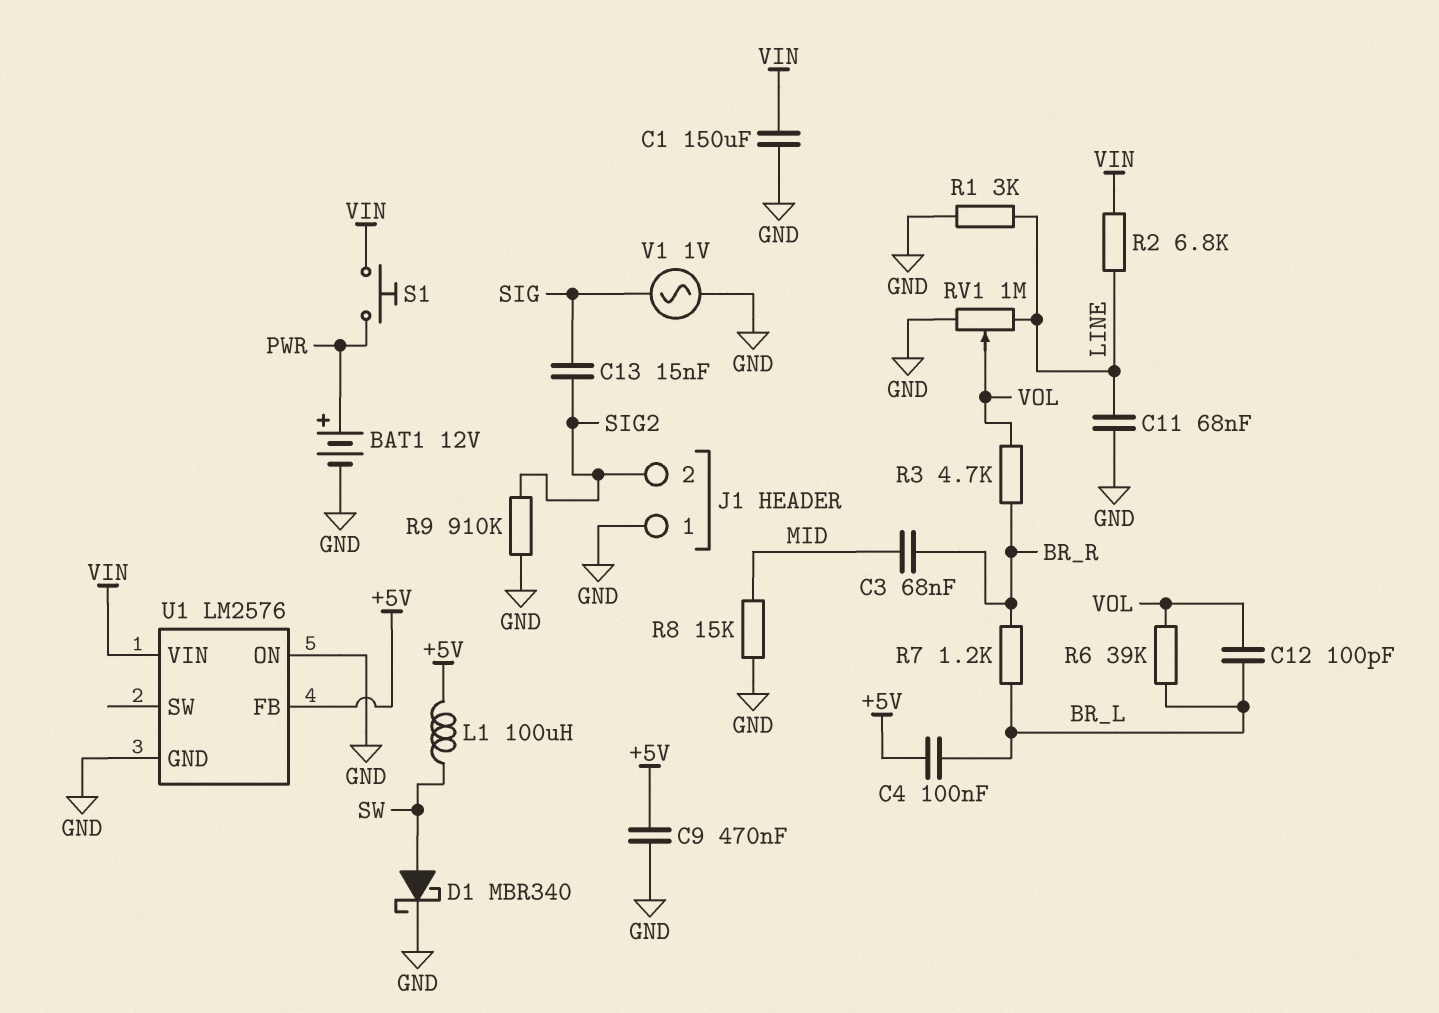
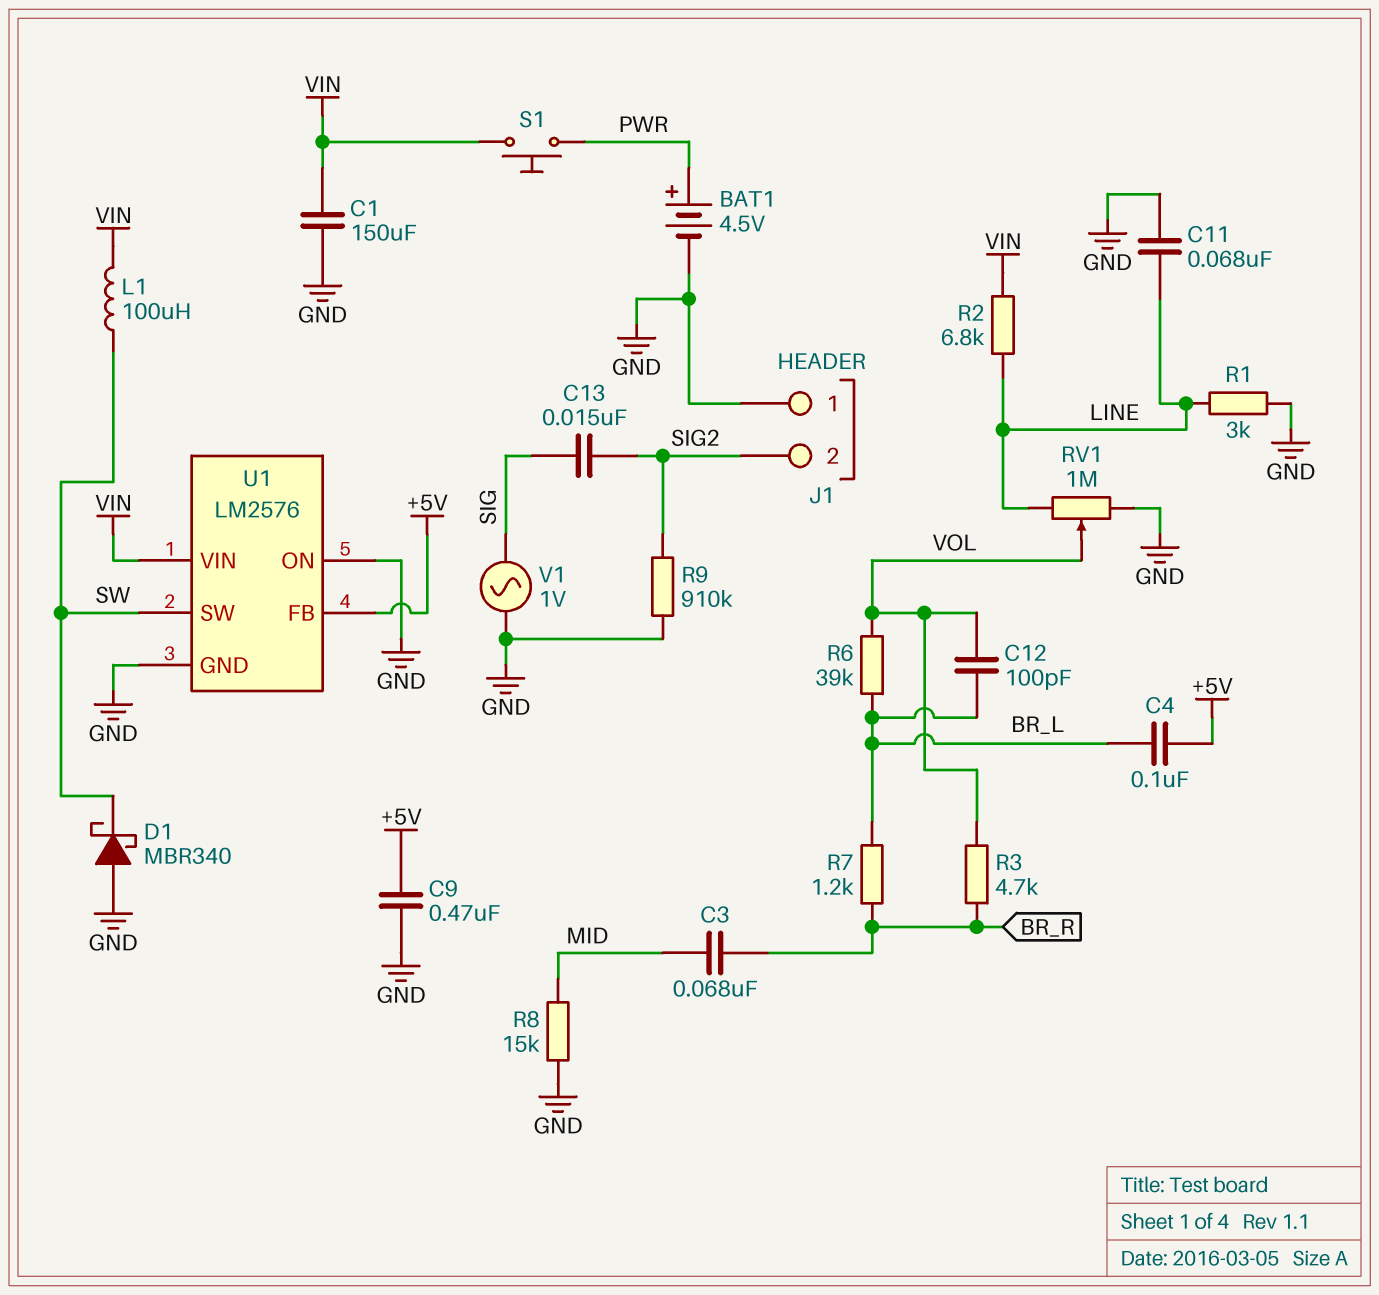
BAT1: 12V (plus PWR, minus GND) -> 4.5V (plus PWR, minus GND)
D1: schottky MBR340 (A SW, K GND) -> schottky MBR340 (A GND, K SW)
L1: 100uH (+5V, SW) -> 100uH (SW, VIN)
U1 pin SW: none -> SW

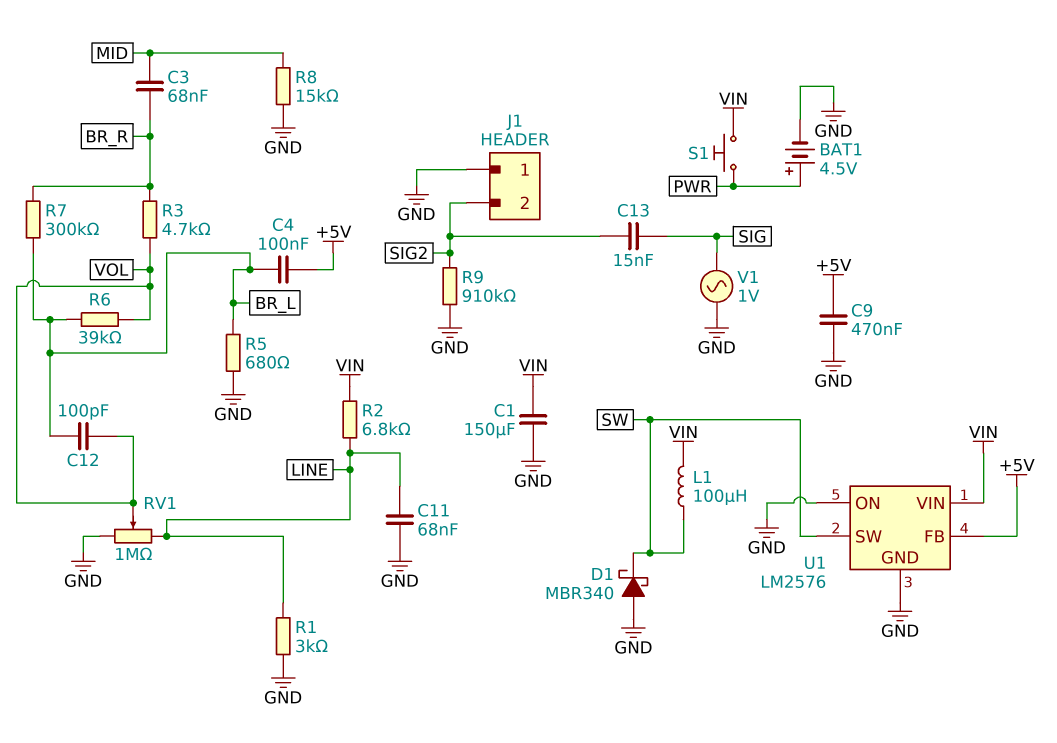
R5: none -> 680 (BR_L, GND)
R7: 1.2k (BR_L, BR_R) -> 300k (BR_L, BR_R)

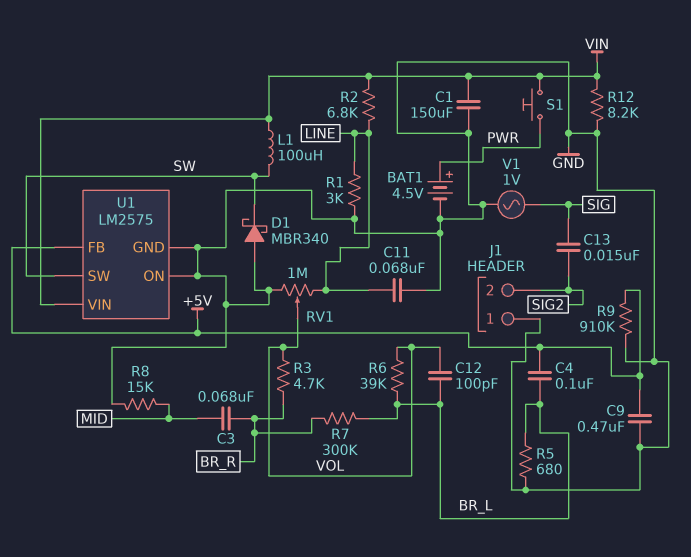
R9: 910k (GND, SIG2) -> 910k (+5V, GND)
R12: none -> 8.2k (GND, VIN)
U1: LM2576 -> LM2575

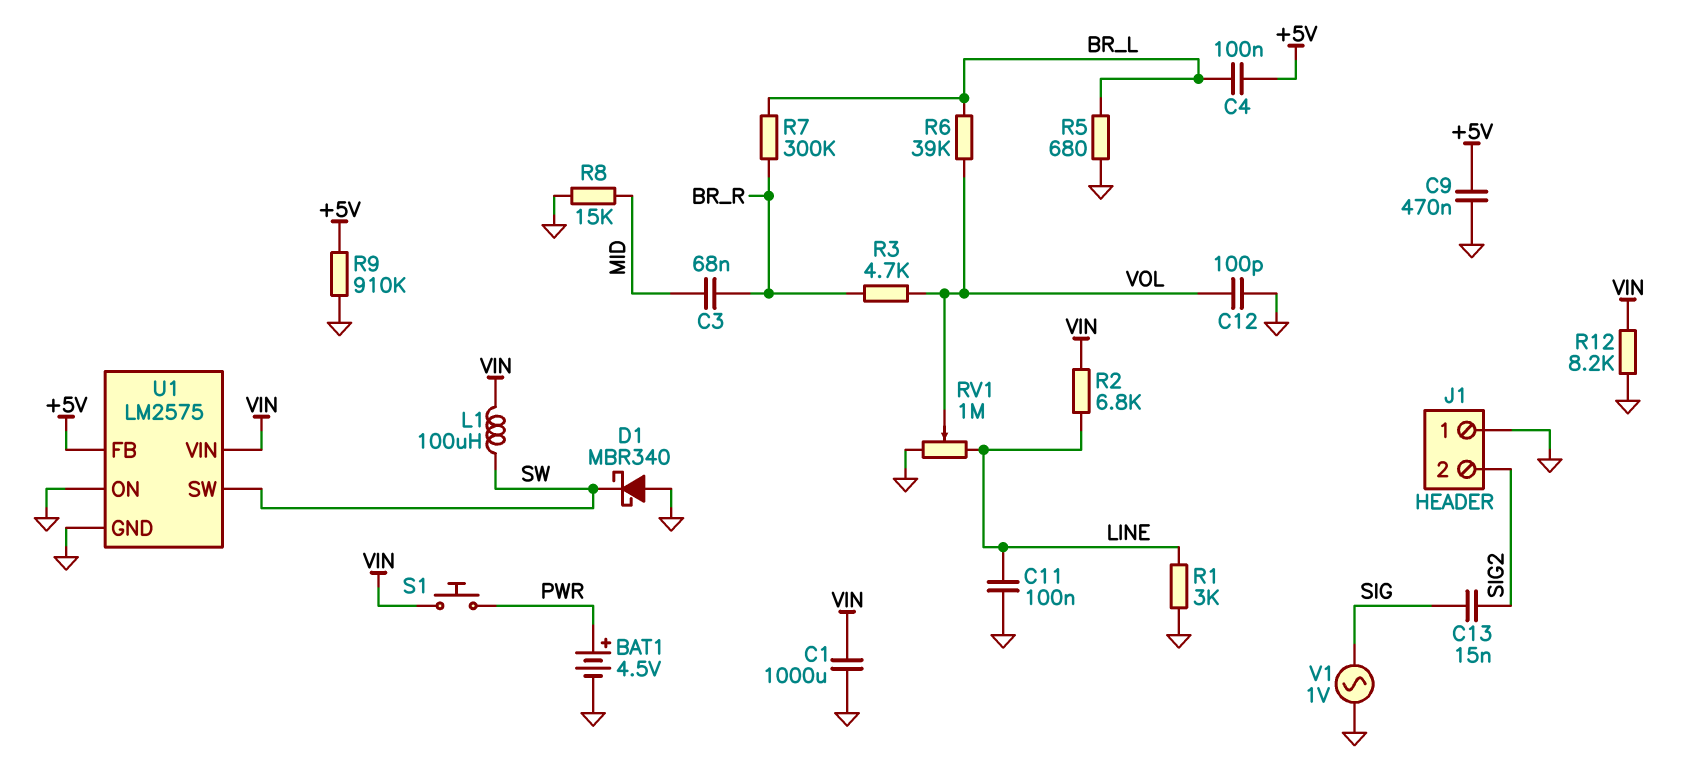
C1: 150uF (GND, VIN) -> 1000uF (GND, VIN)
C11: 68nF (GND, LINE) -> 100nF (GND, LINE)
C12: 100pF (BR_L, VOL) -> 100pF (GND, VOL)

